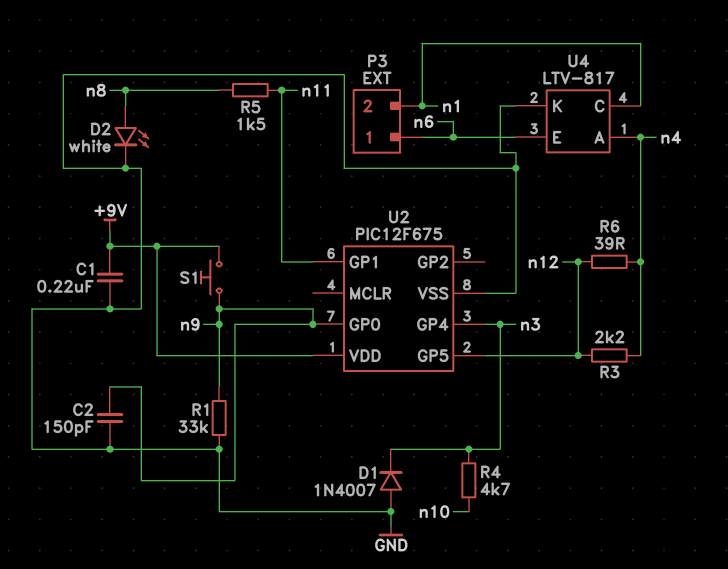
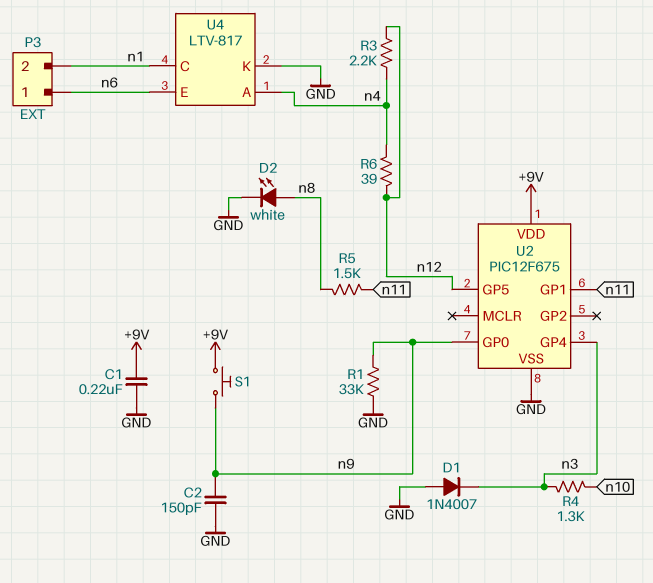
R4: 4.7k (n3, n10) -> 1.3k (n3, n10)

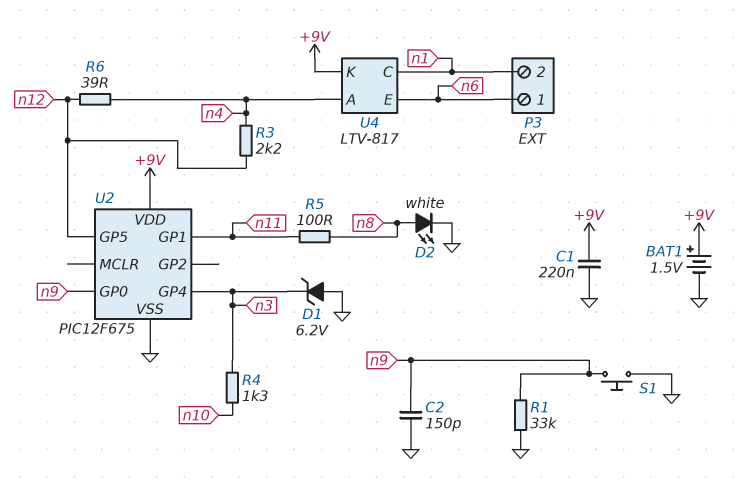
BAT1: none -> 1.5V (plus +9V, minus GND)
D1: diode 1N4007 (A GND, K n3) -> zener 6.2V (A GND, K n3)
R5: 1.5k (n8, n11) -> 100 (n8, n11)
S1: button (+9V, n9) -> button (GND, n9)
U4 pin K: GND -> +9V

